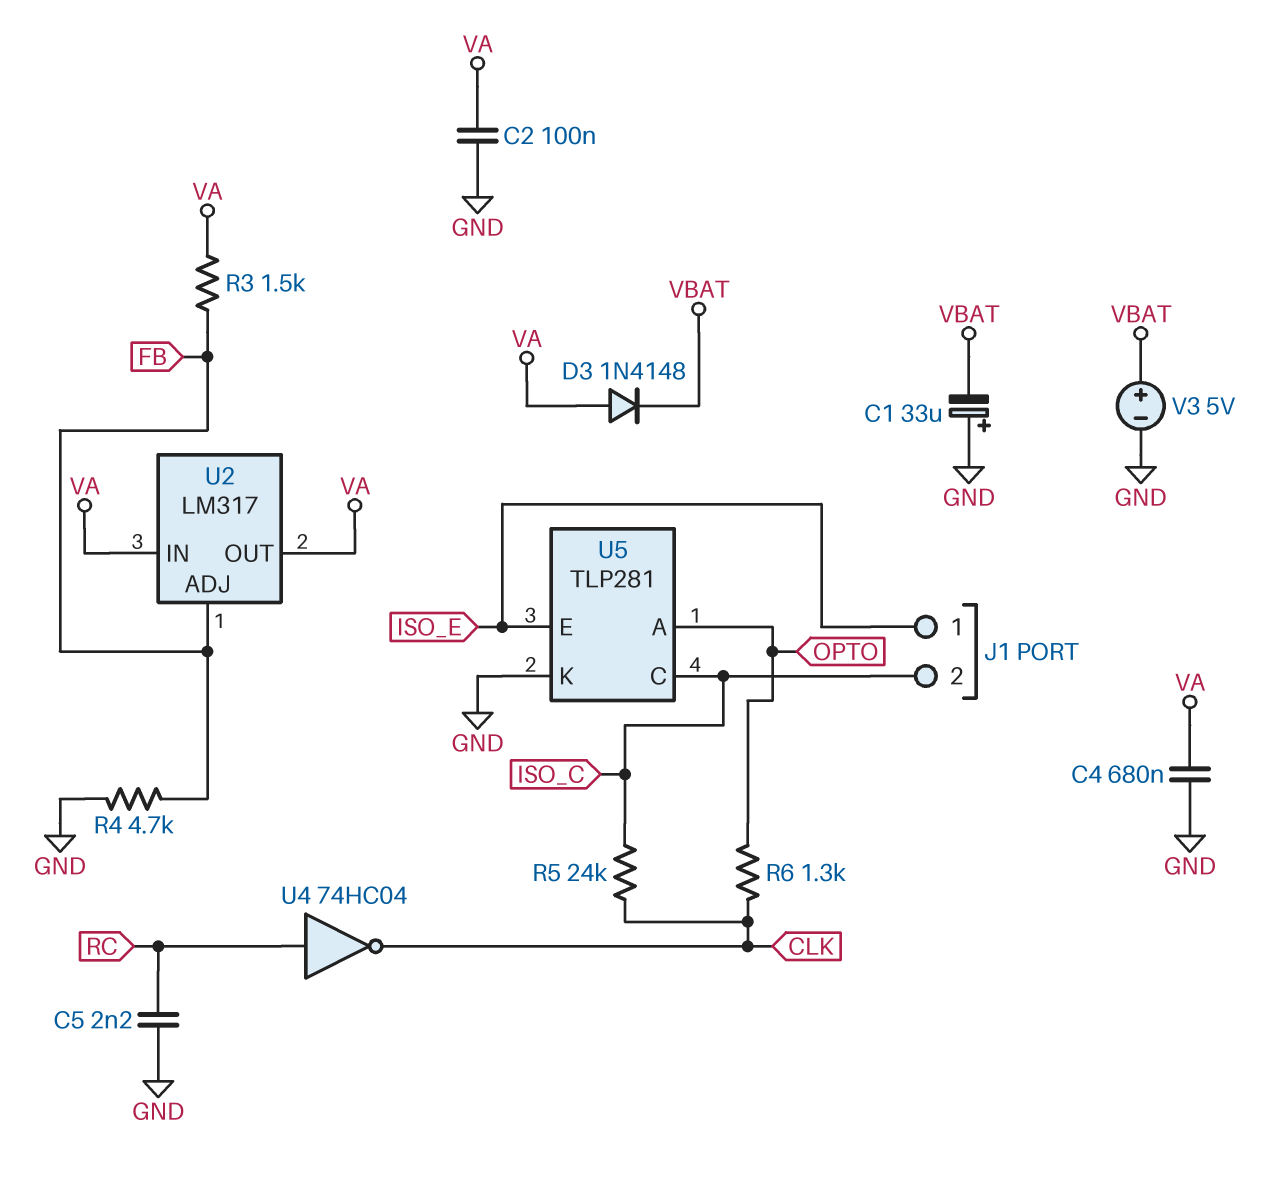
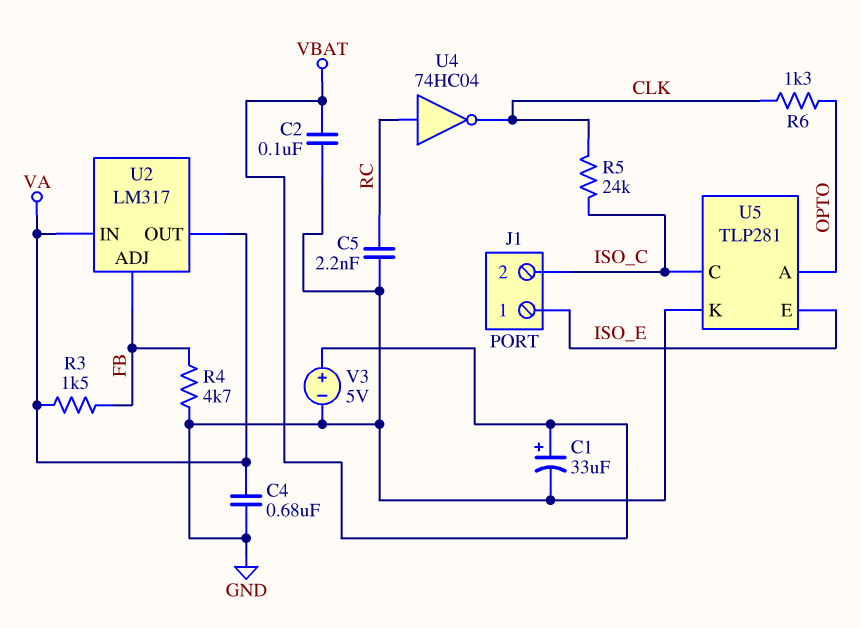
C1: 33uF (plus GND, minus VBAT) -> 33uF (plus VBAT, minus GND)
C2: 100nF (GND, VA) -> 100nF (GND, VBAT)
D3: diode 1N4148 (A VA, K VBAT) -> none

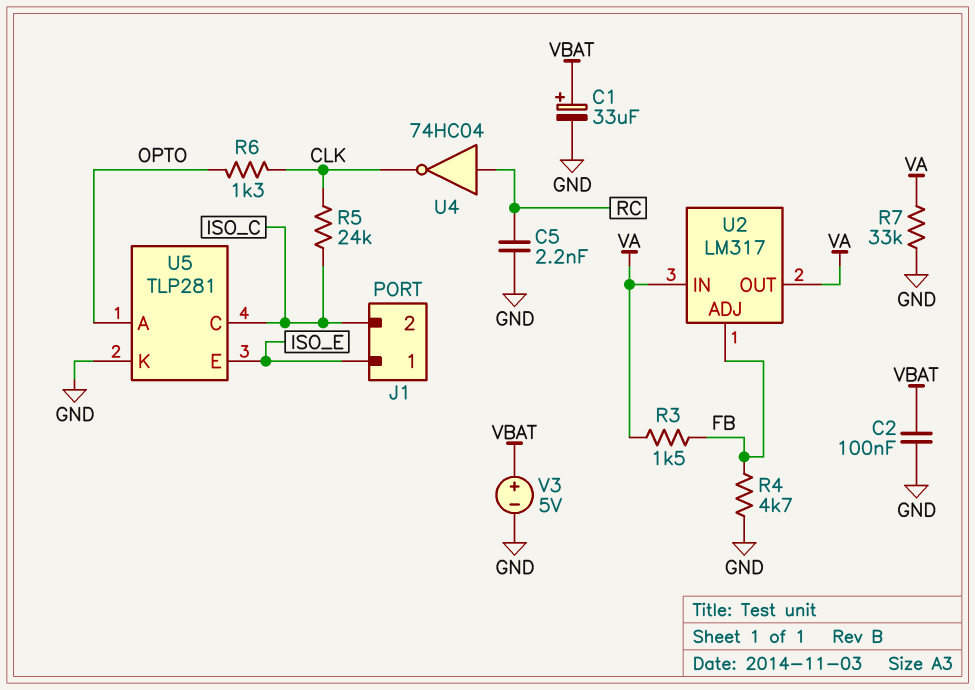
C4: 680nF (GND, VA) -> none
R7: none -> 33k (GND, VA)

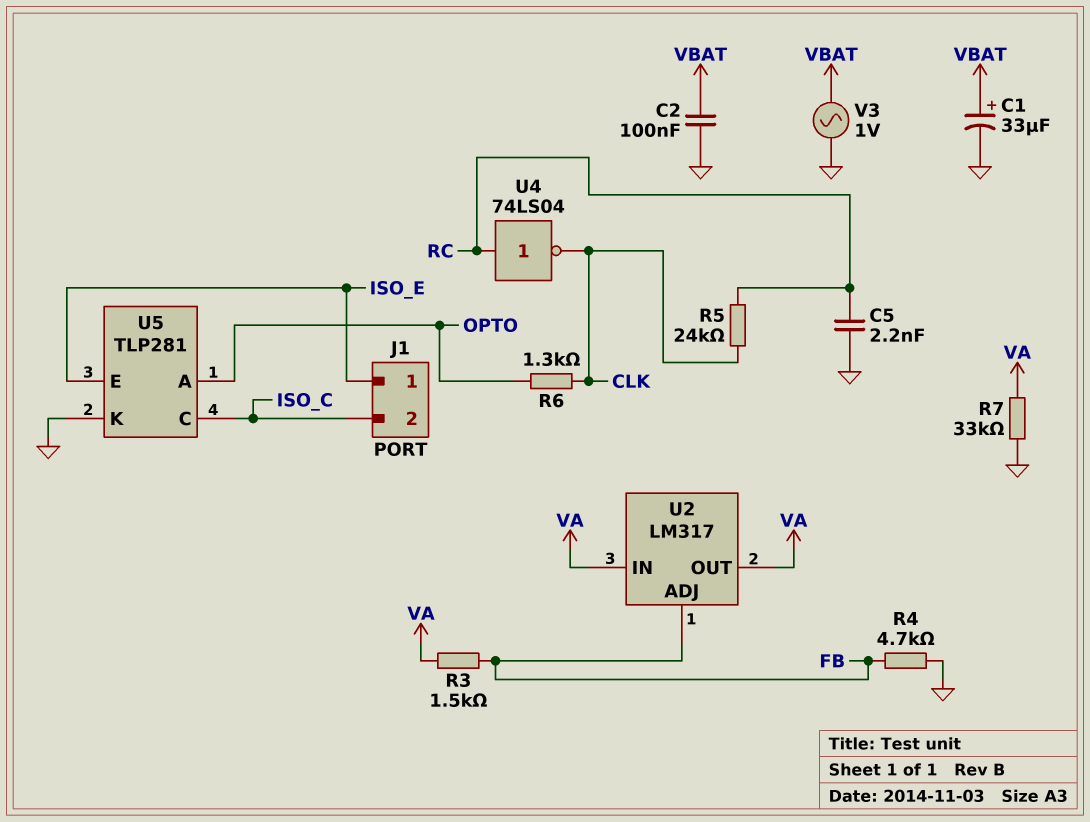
R5: 24k (CLK, ISO_C) -> 24k (CLK, RC)
U4: NOT 74HC04 (in RC, out CLK) -> NOT 74LS04 (in RC, out CLK)
V3: 5V (plus VBAT, minus GND) -> AC 1V (GND, VBAT)

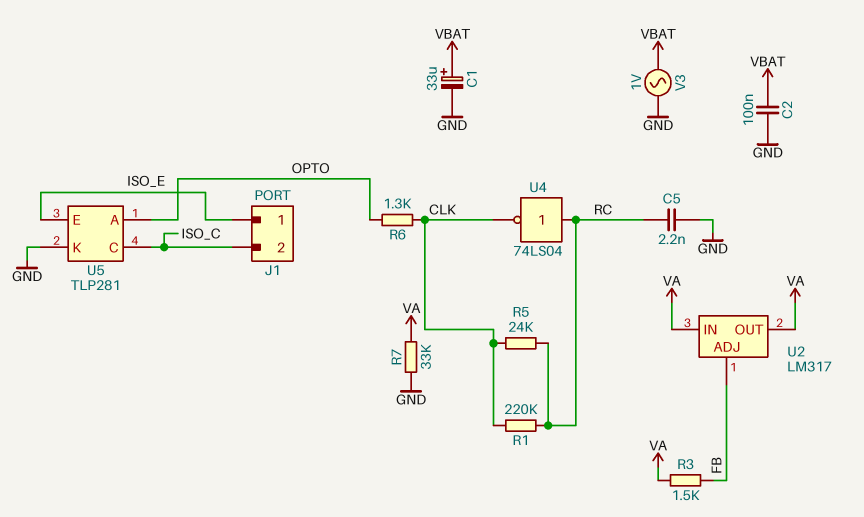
R1: none -> 220k (CLK, RC)
R4: 4.7k (FB, GND) -> none

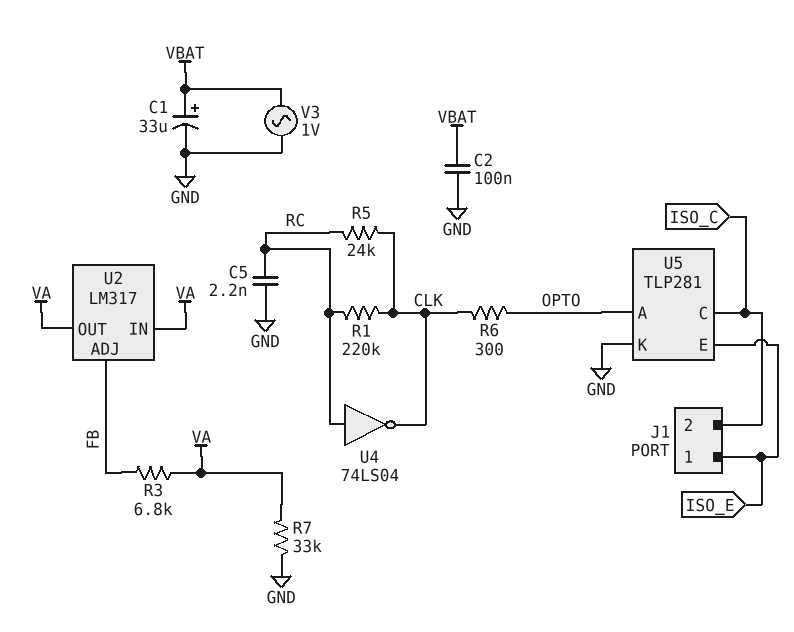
R3: 1.5k (FB, VA) -> 6.8k (FB, VA)
R6: 1.3k (CLK, OPTO) -> 300 (CLK, OPTO)

